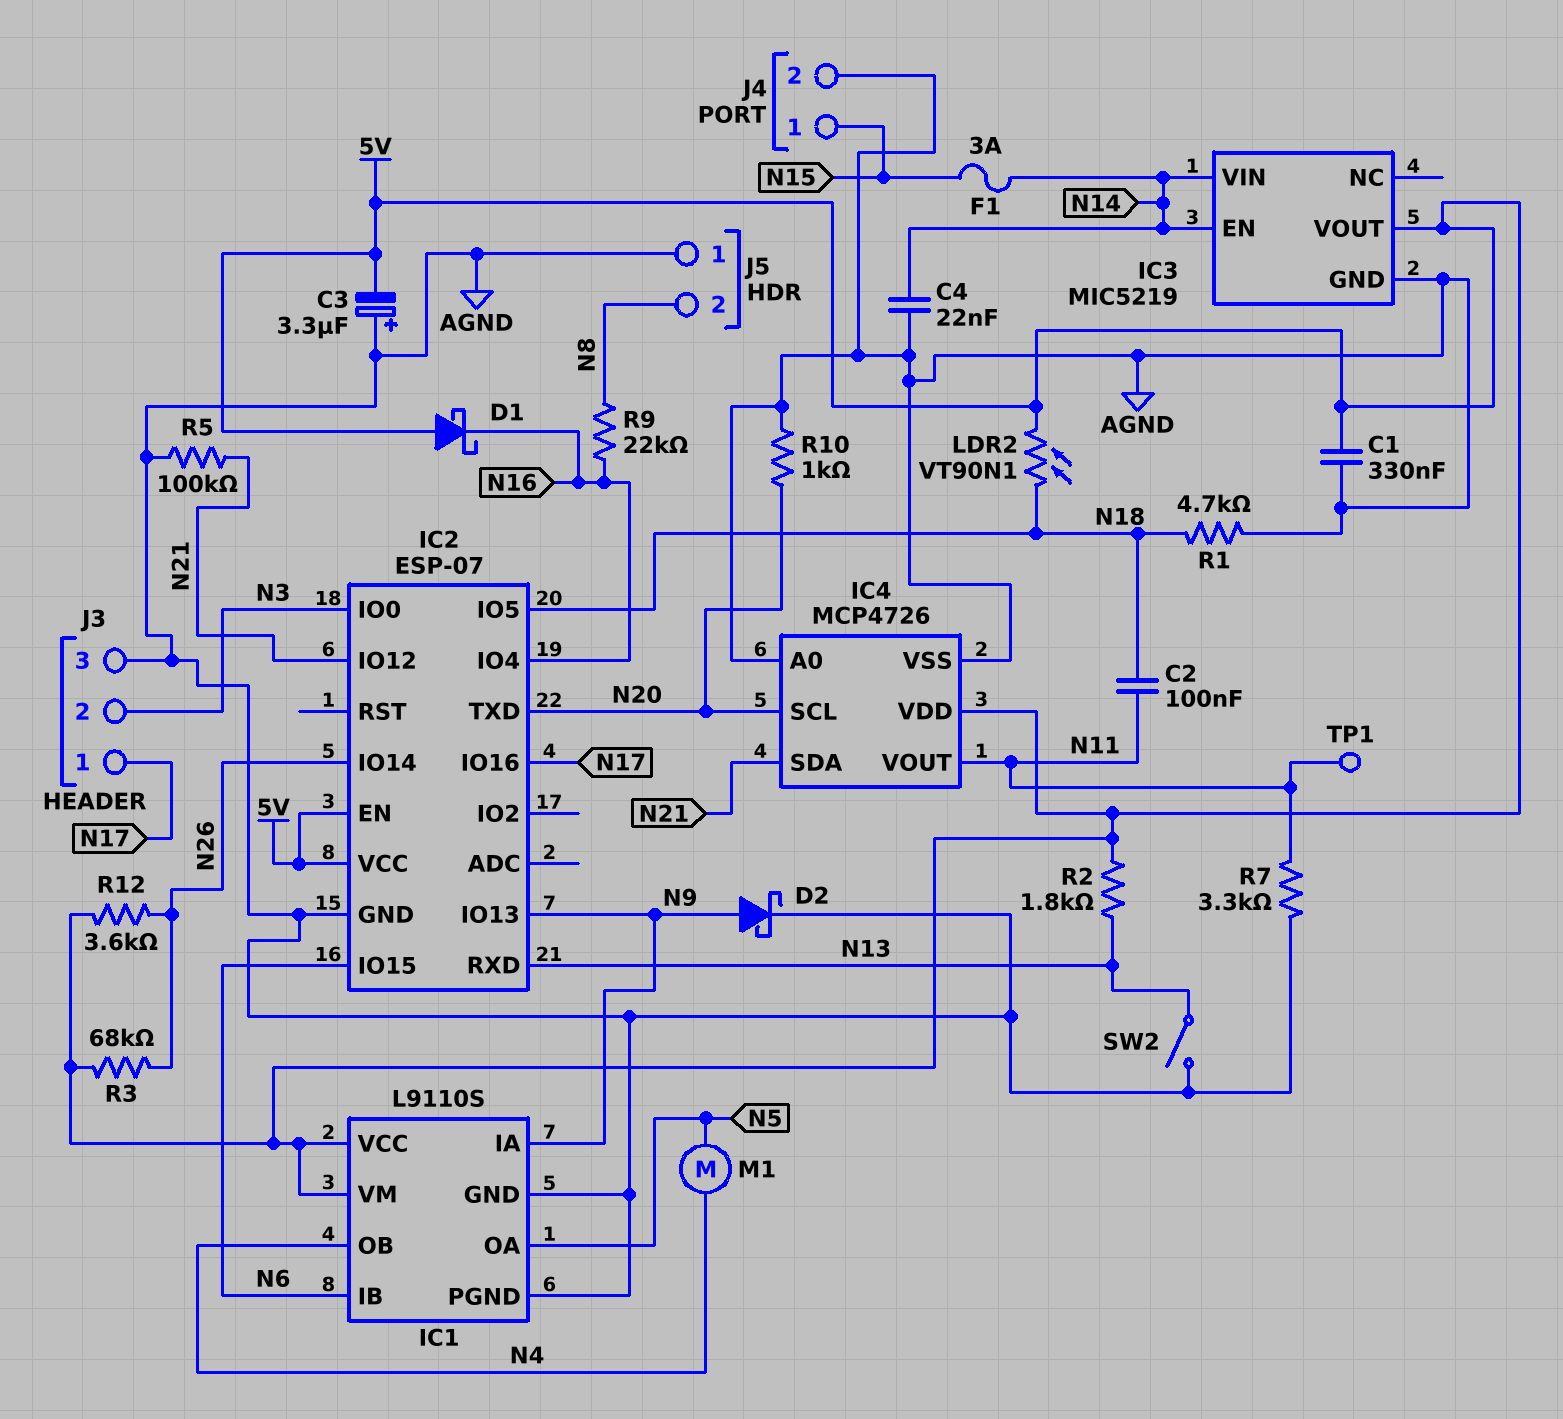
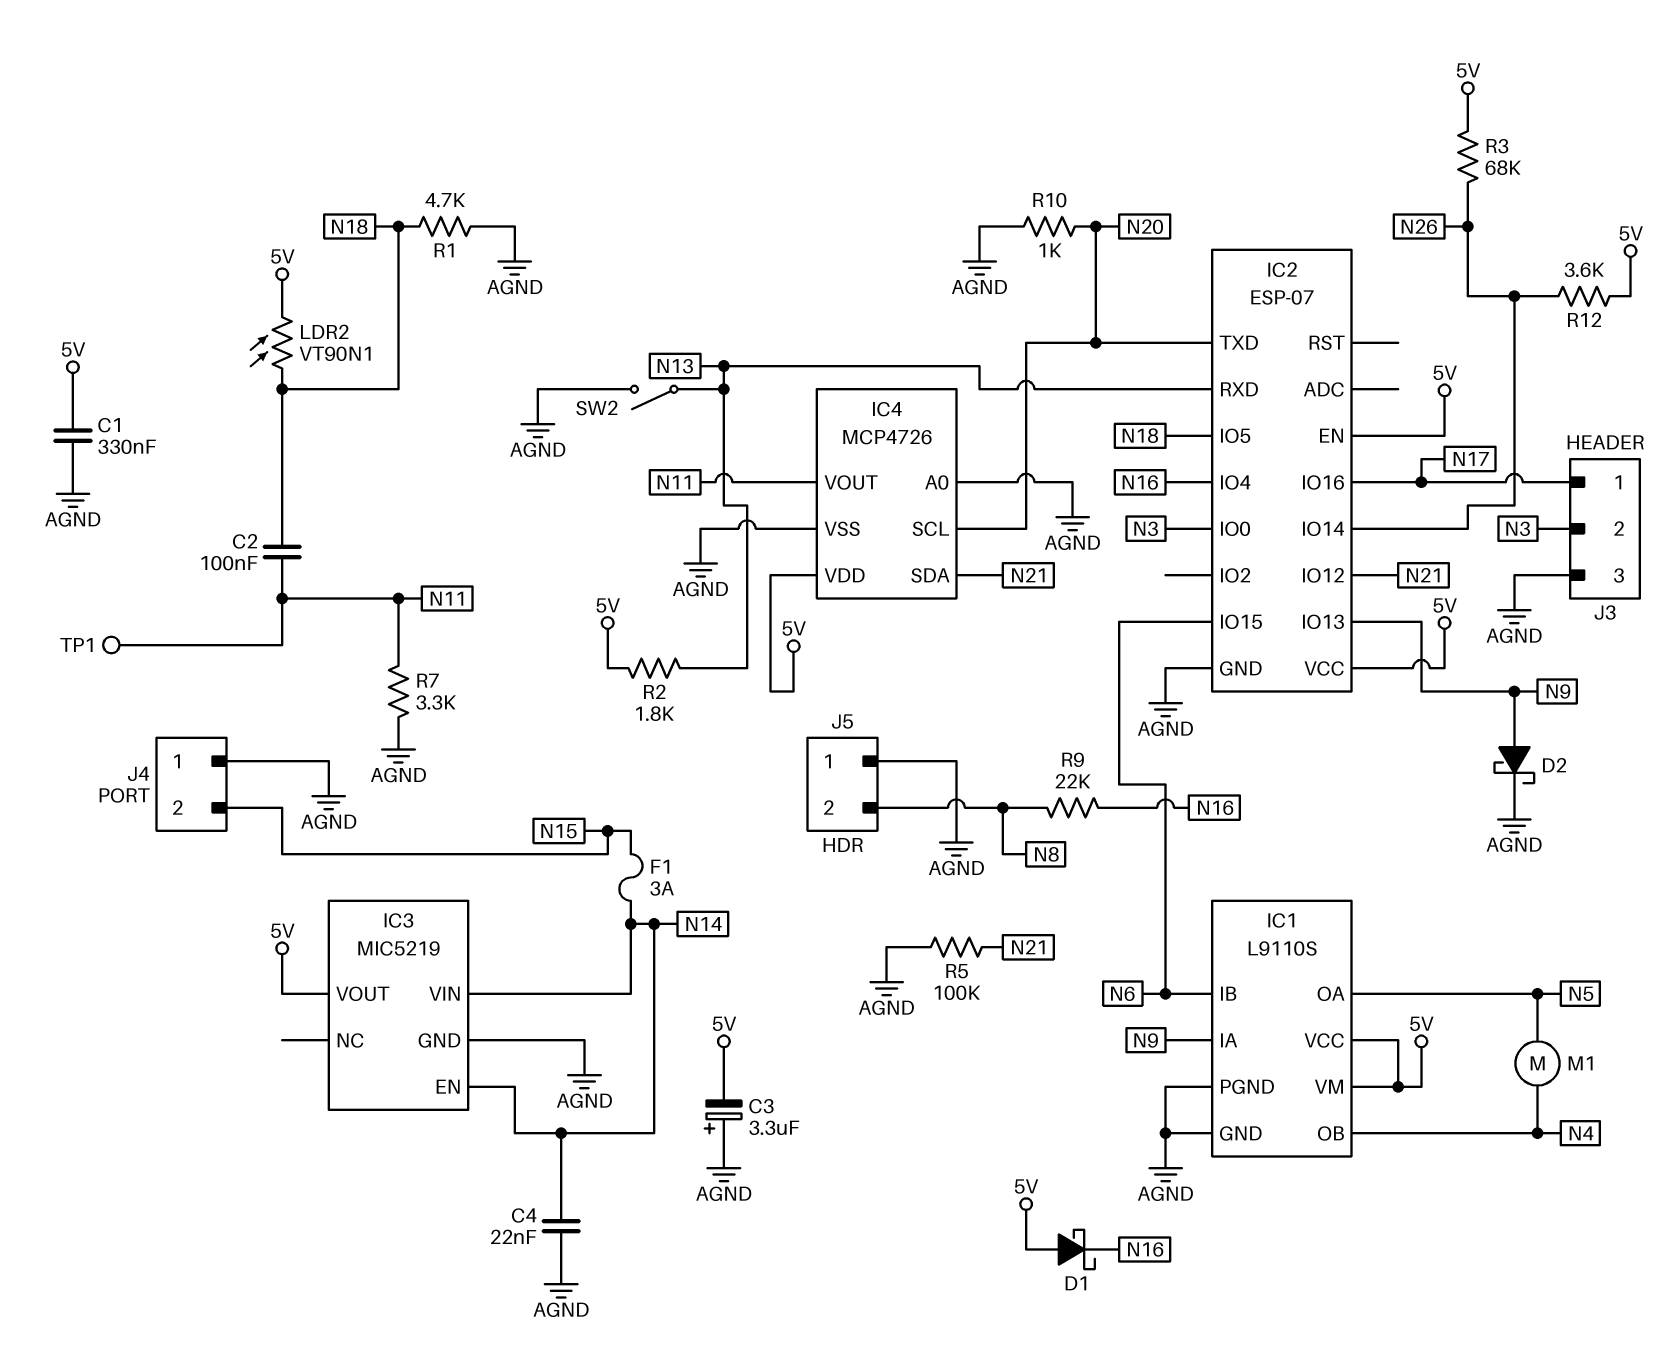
J4 pin 1: N15 -> AGND
J4 pin 2: AGND -> N15

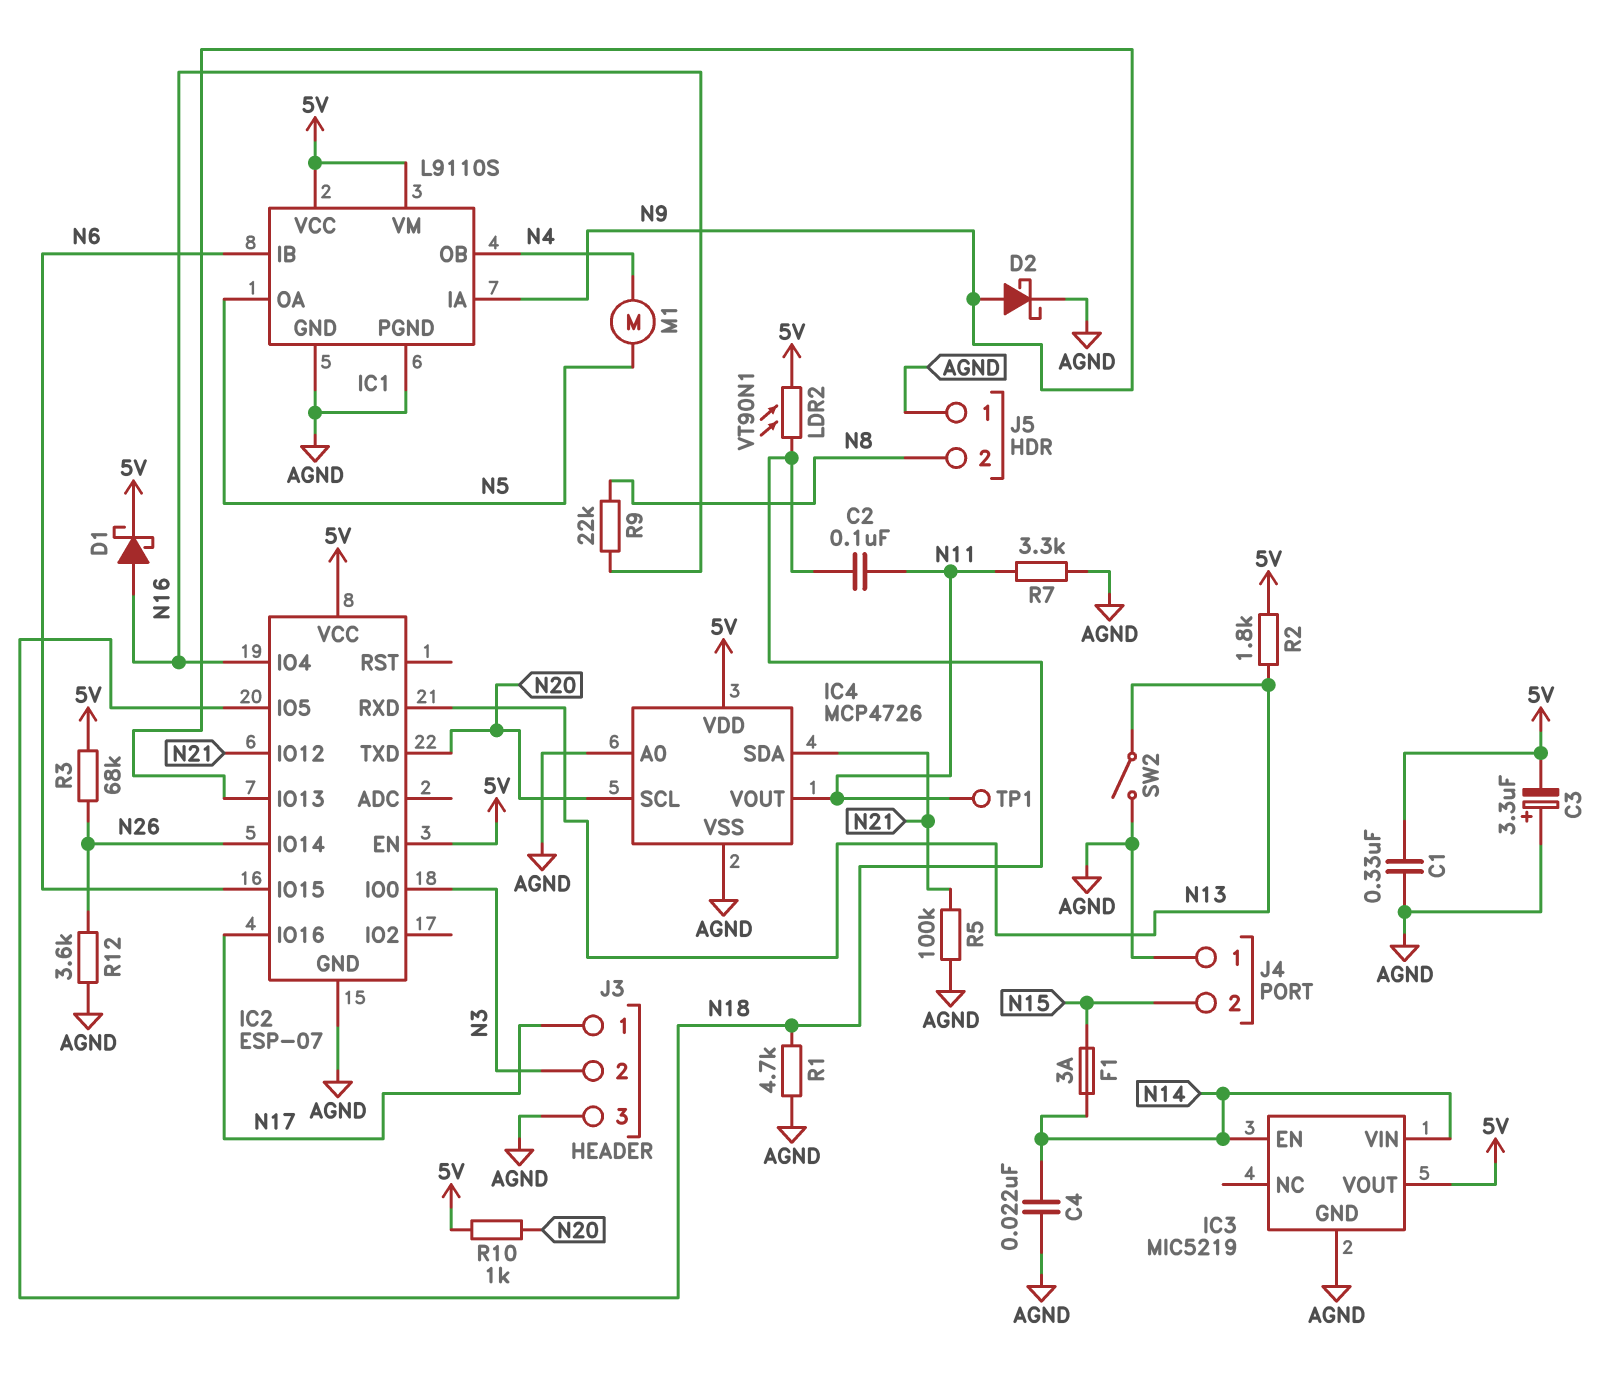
D1: schottky (A 5V, K N16) -> schottky (A N16, K 5V)
R10: 1k (AGND, N20) -> 1k (5V, N20)
R12: 3.6k (5V, N26) -> 3.6k (AGND, N26)

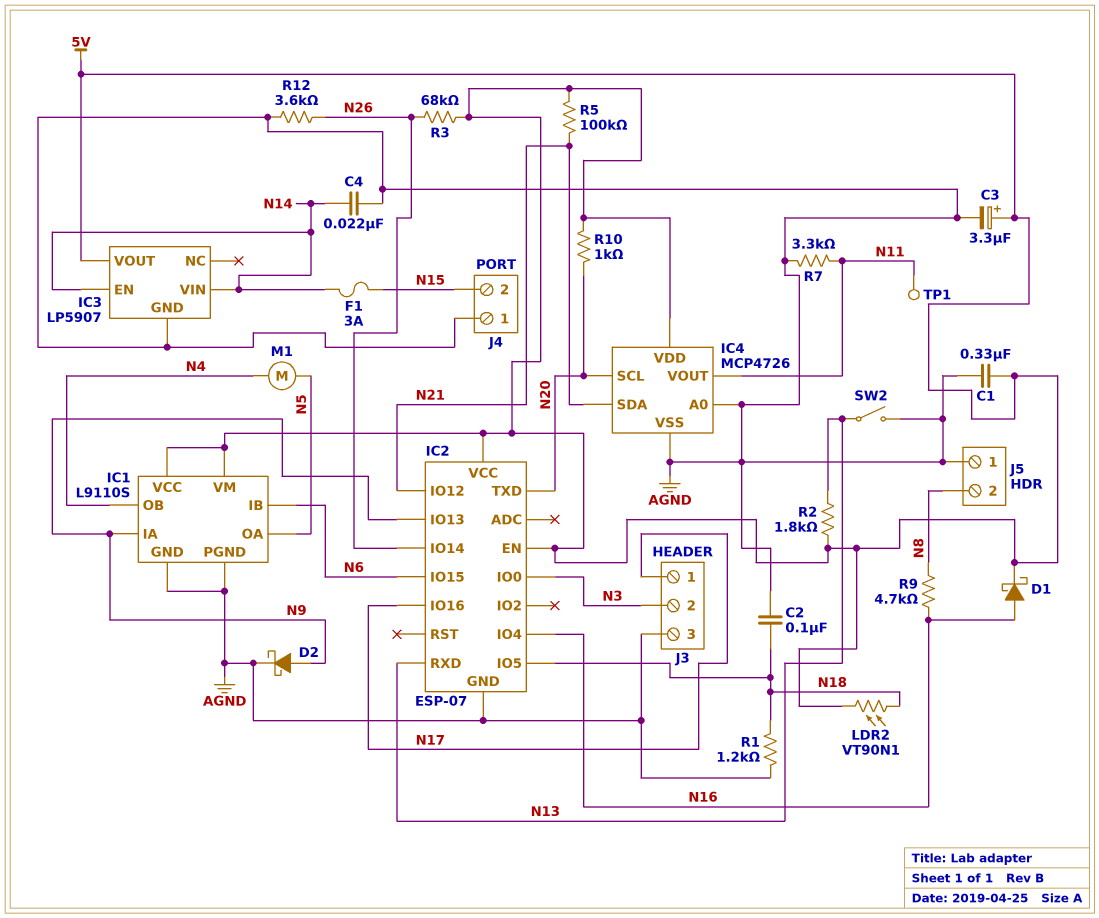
C2: 100nF (N11, N18) -> 100nF (AGND, N18)
C3: 3.3uF (plus AGND, minus 5V) -> 3.3uF (plus 5V, minus AGND)
IC3: MIC5219 -> LP5907
R1: 4.7k (AGND, N18) -> 1.2k (AGND, N18)
R5: 100k (AGND, N21) -> 100k (5V, N21)
R9: 22k (N8, N16) -> 4.7k (N8, N16)

